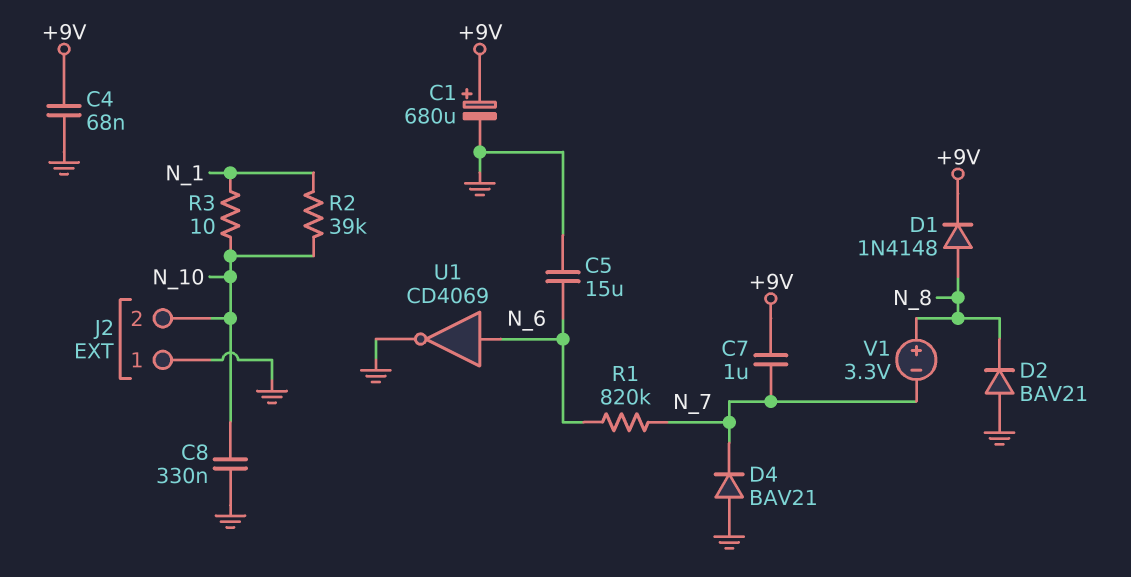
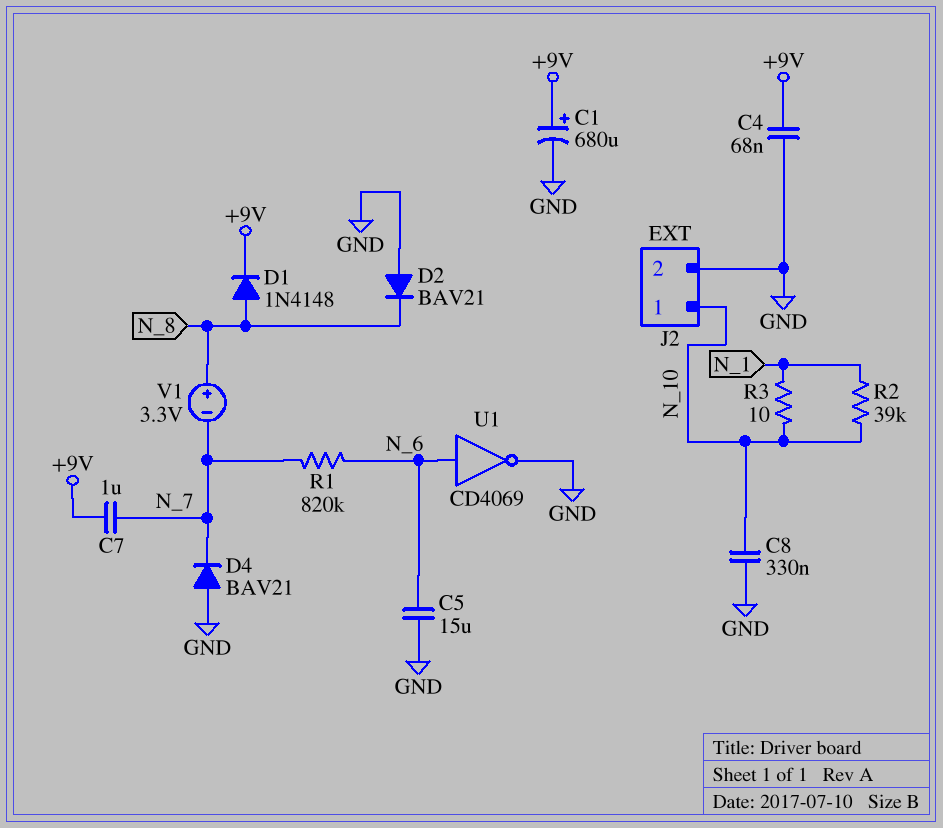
J2 pin 1: GND -> N_10
J2 pin 2: N_10 -> GND

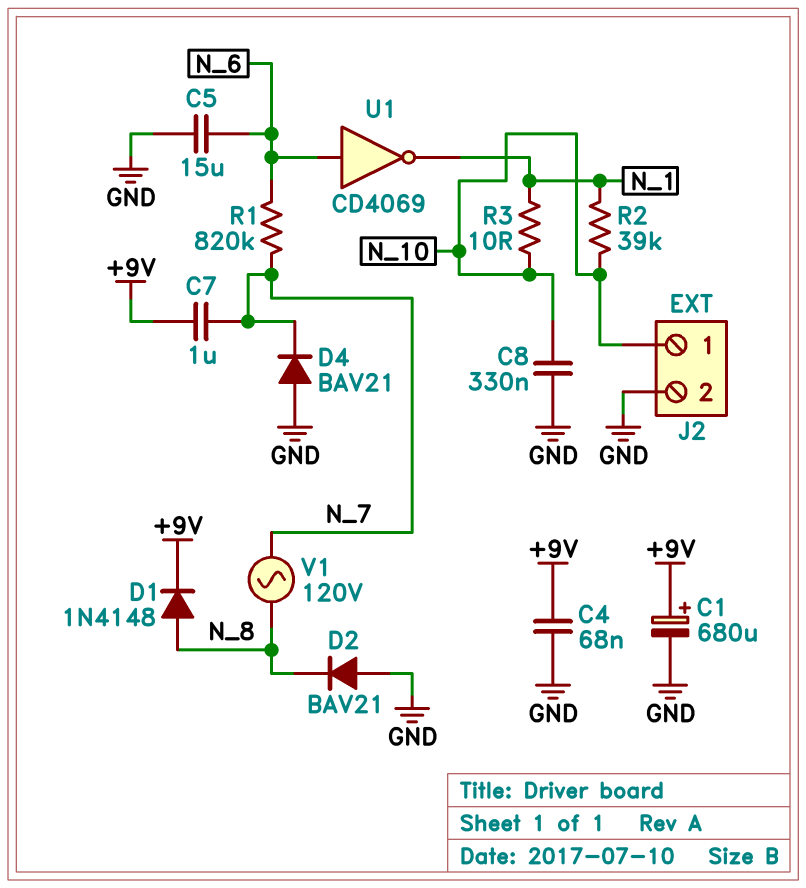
U1: NOT CD4069 (in N_6, out GND) -> NOT CD4069 (in N_6, out N_1)
V1: 3.3V (plus N_8, minus N_7) -> AC 120V (N_7, N_8)

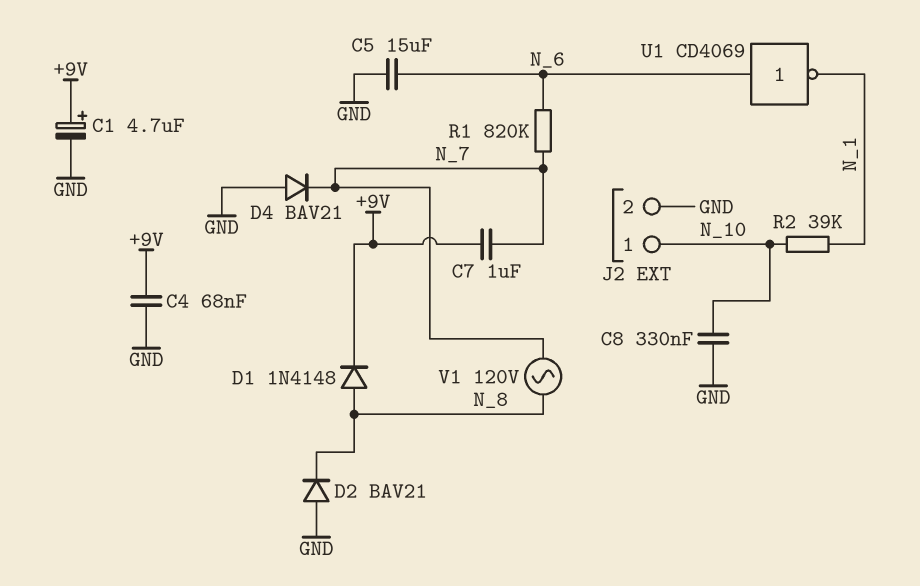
C1: 680uF (plus +9V, minus GND) -> 4.7uF (plus +9V, minus GND)
R3: 10 (N_1, N_10) -> none

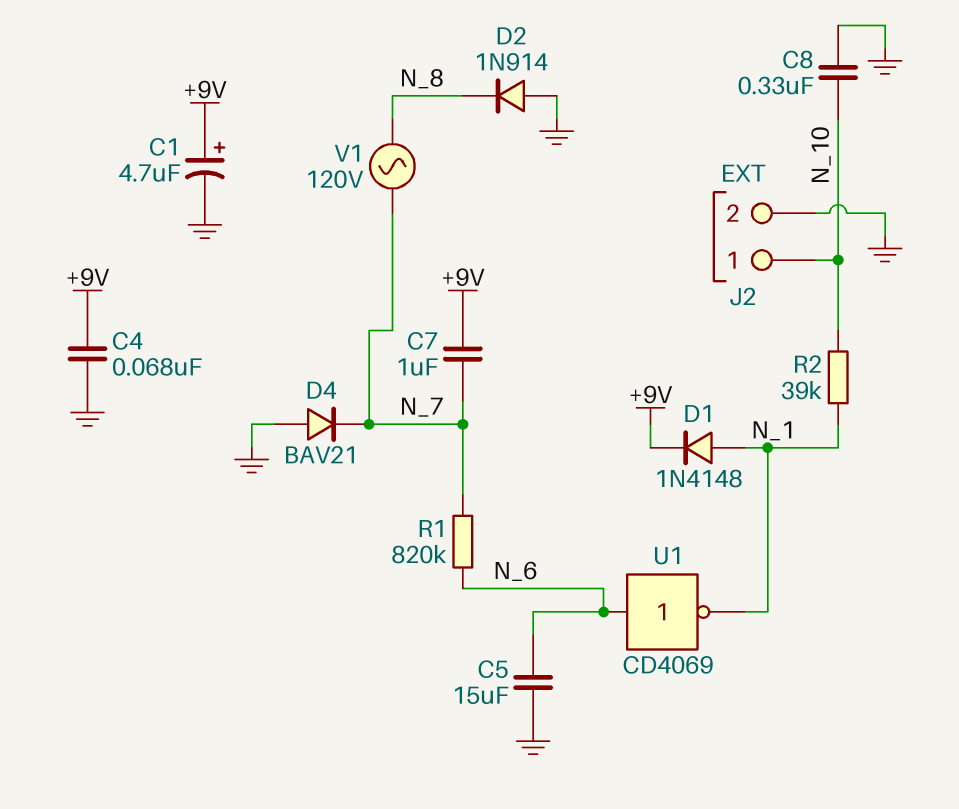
D1: diode 1N4148 (A N_8, K +9V) -> diode 1N4148 (A N_1, K +9V)
D2: diode BAV21 (A GND, K N_8) -> diode 1N914 (A GND, K N_8)

